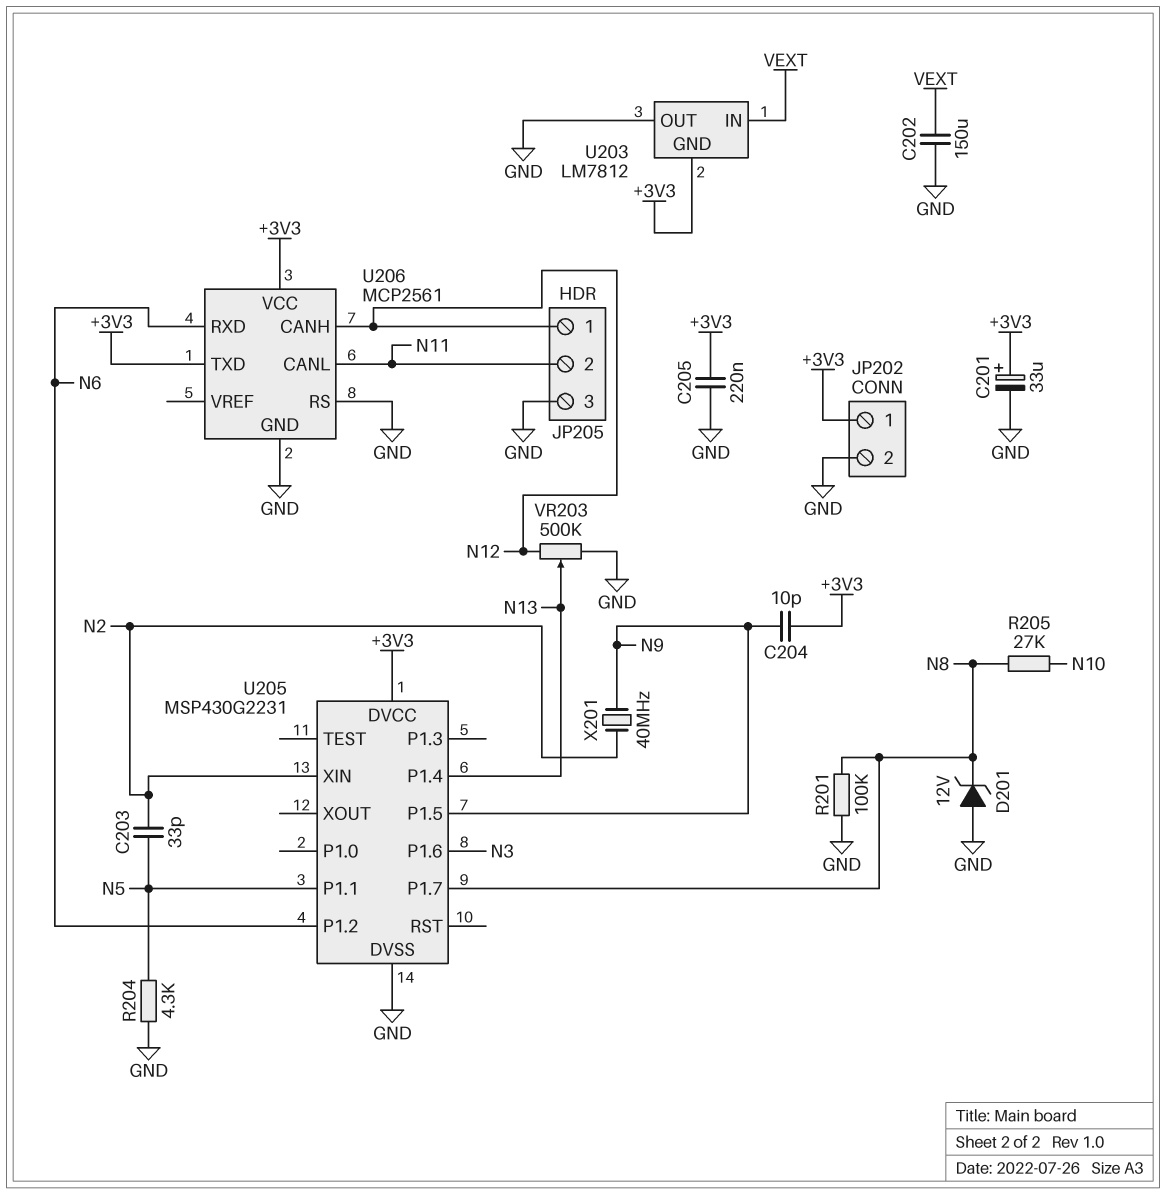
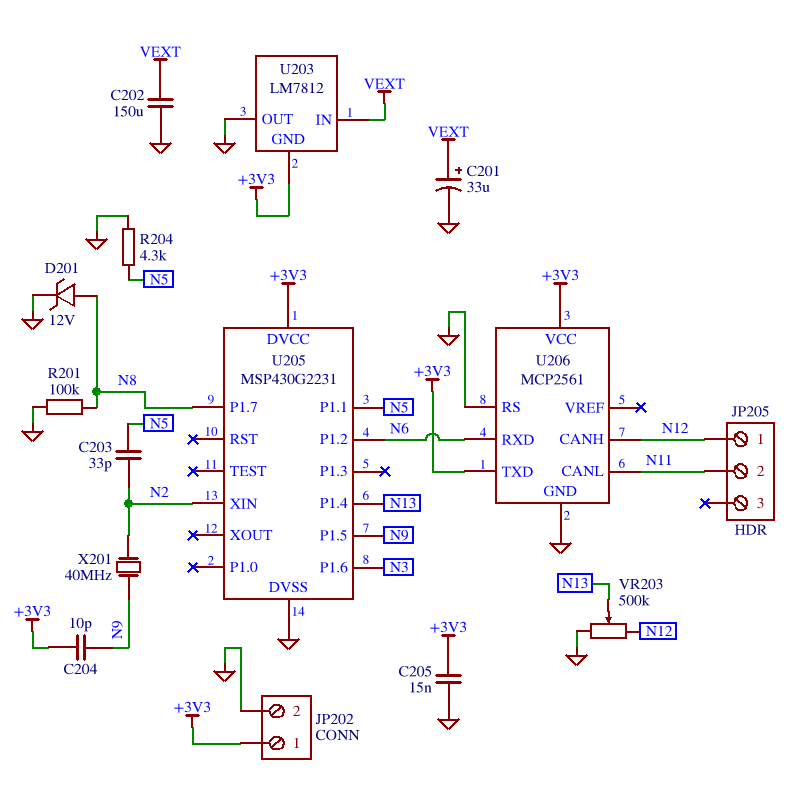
C201: 33uF (plus +3V3, minus GND) -> 33uF (plus VEXT, minus GND)
C205: 220nF (+3V3, GND) -> 15nF (+3V3, GND)
D201: zener 12V (A GND, K N8) -> zener 12V (A N8, K GND)
JP205 pin 3: GND -> none
R205: 27k (N8, N10) -> none

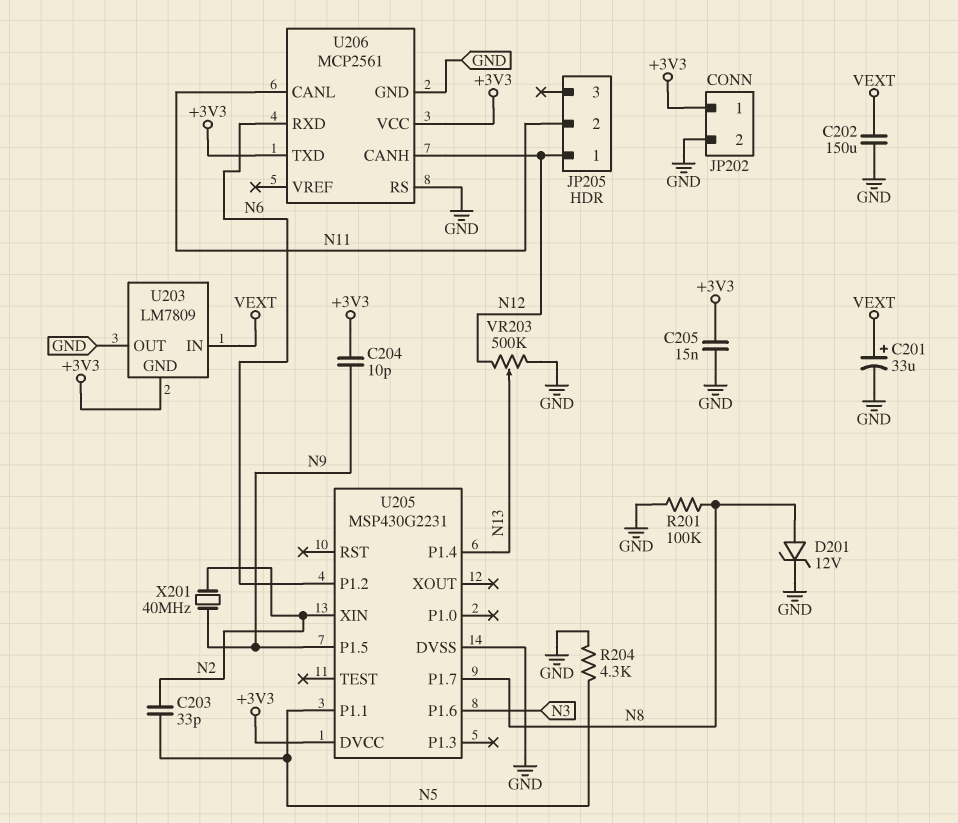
U203: LM7812 -> LM7809

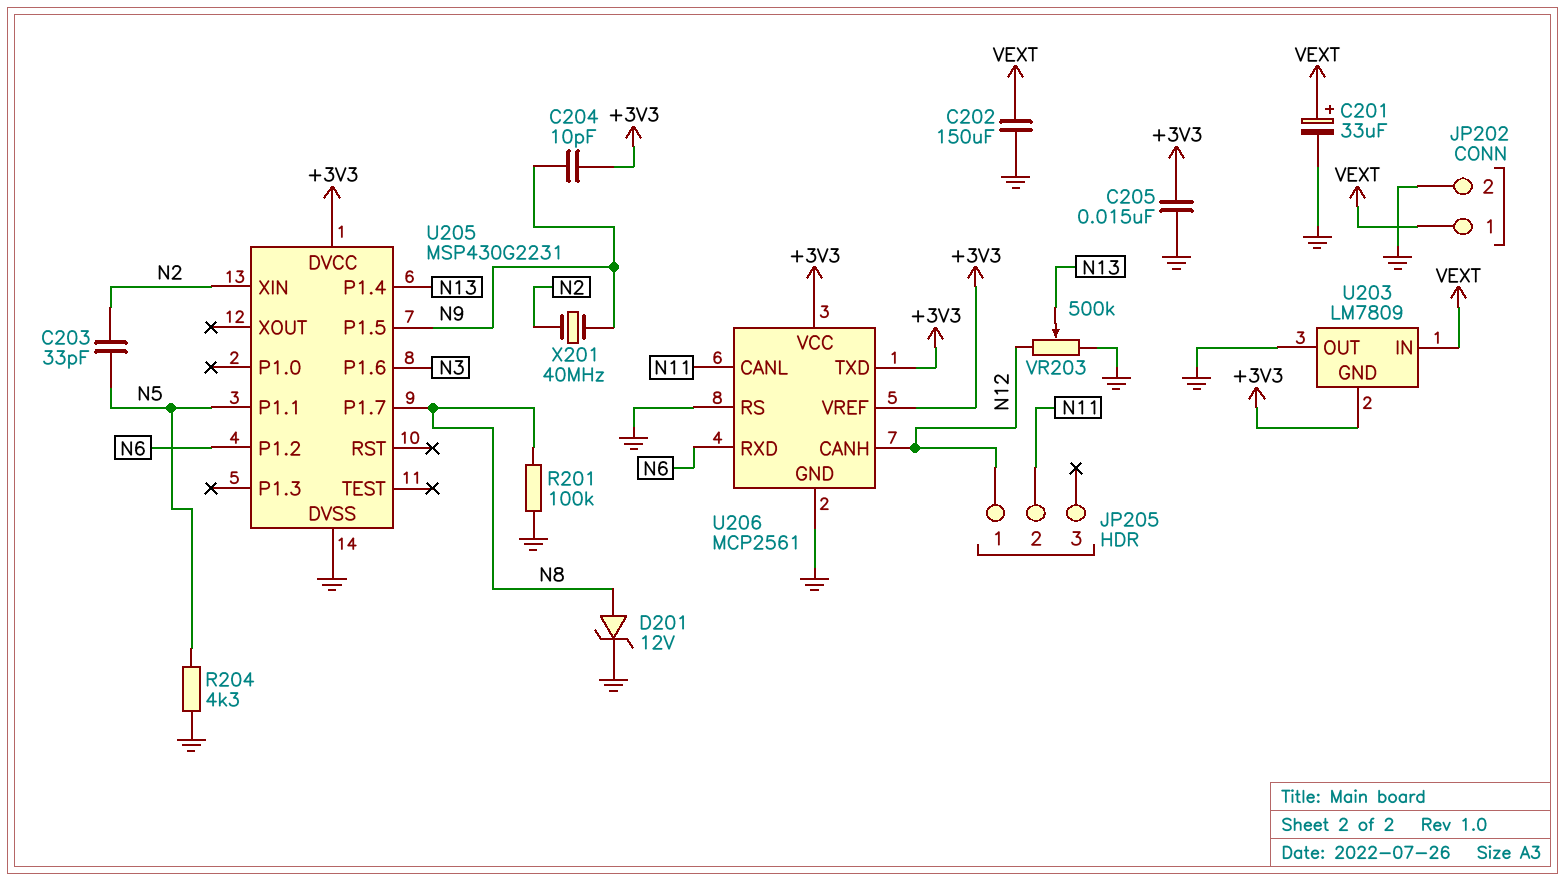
JP202 pin 1: +3V3 -> VEXT
U206 pin VREF: none -> +3V3

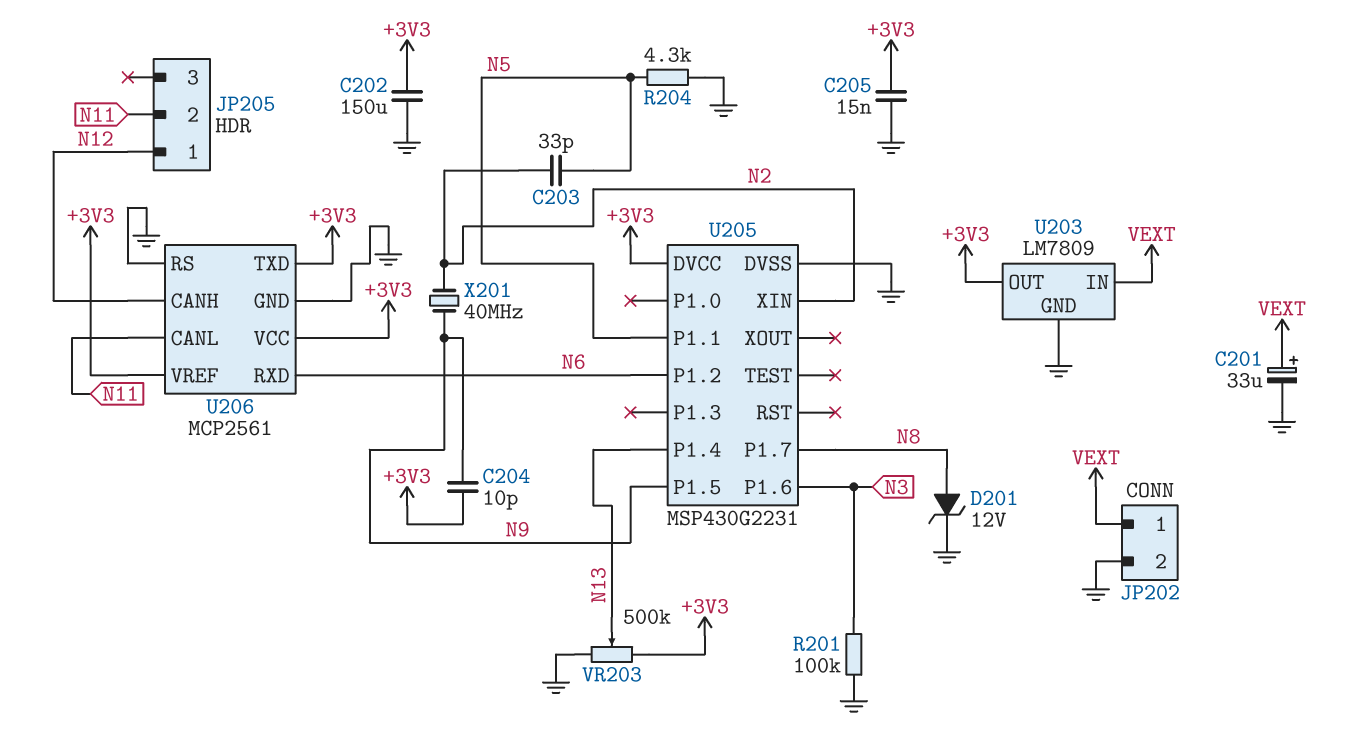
C202: 150uF (GND, VEXT) -> 150uF (+3V3, GND)
R201: 100k (GND, N8) -> 100k (GND, N3)
U203 pin GND: +3V3 -> GND
U203 pin OUT: GND -> +3V3
VR203: 500k (GND, N12, wiper N13) -> 500k (+3V3, GND, wiper N13)

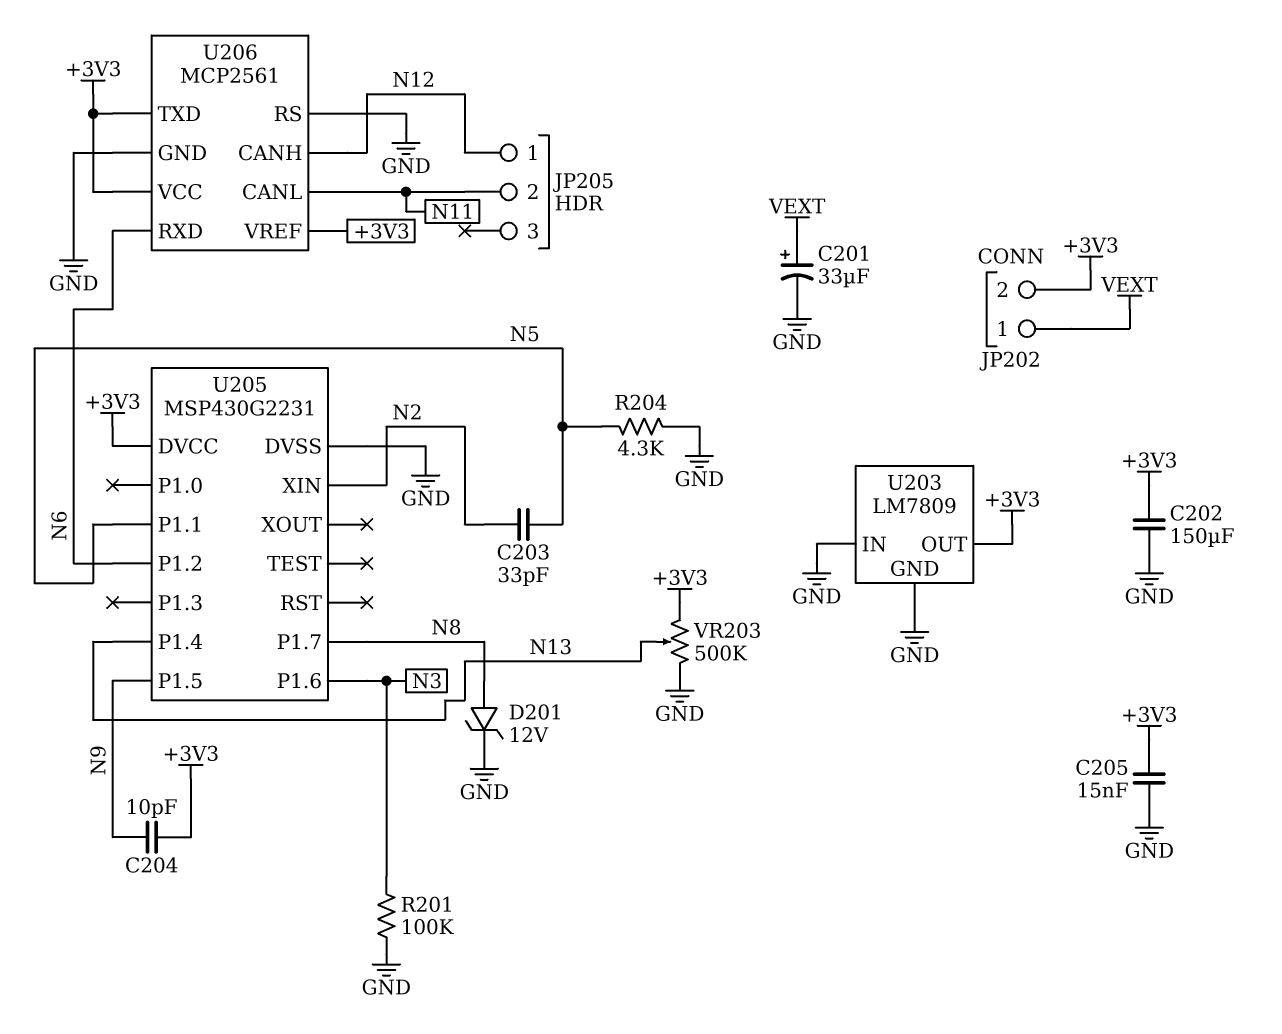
JP202 pin 2: GND -> +3V3
U203 pin IN: VEXT -> GND
X201: 40MHz (N2, N9) -> none

